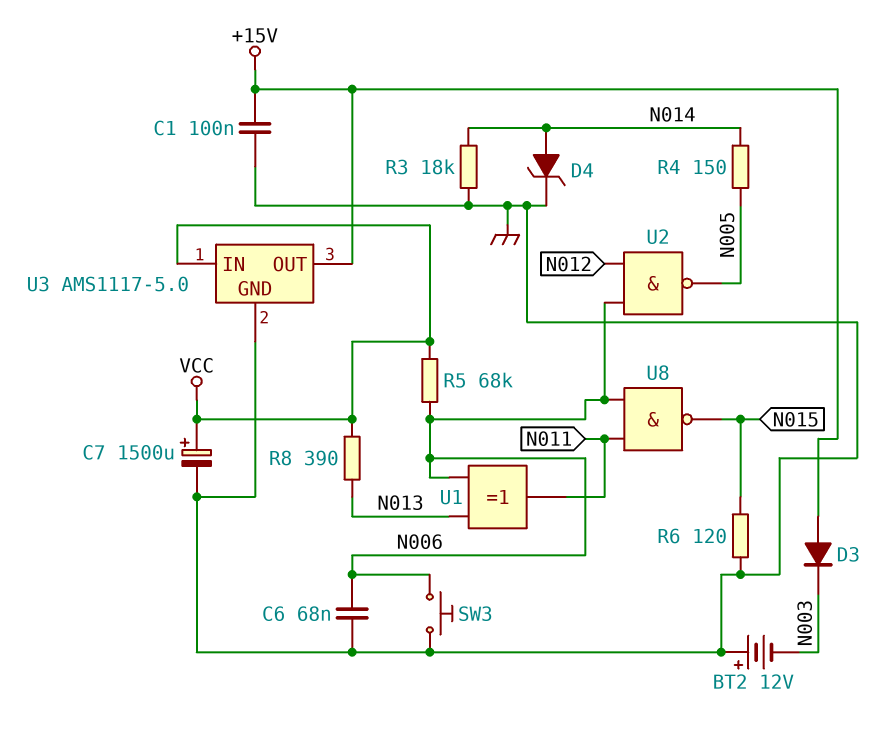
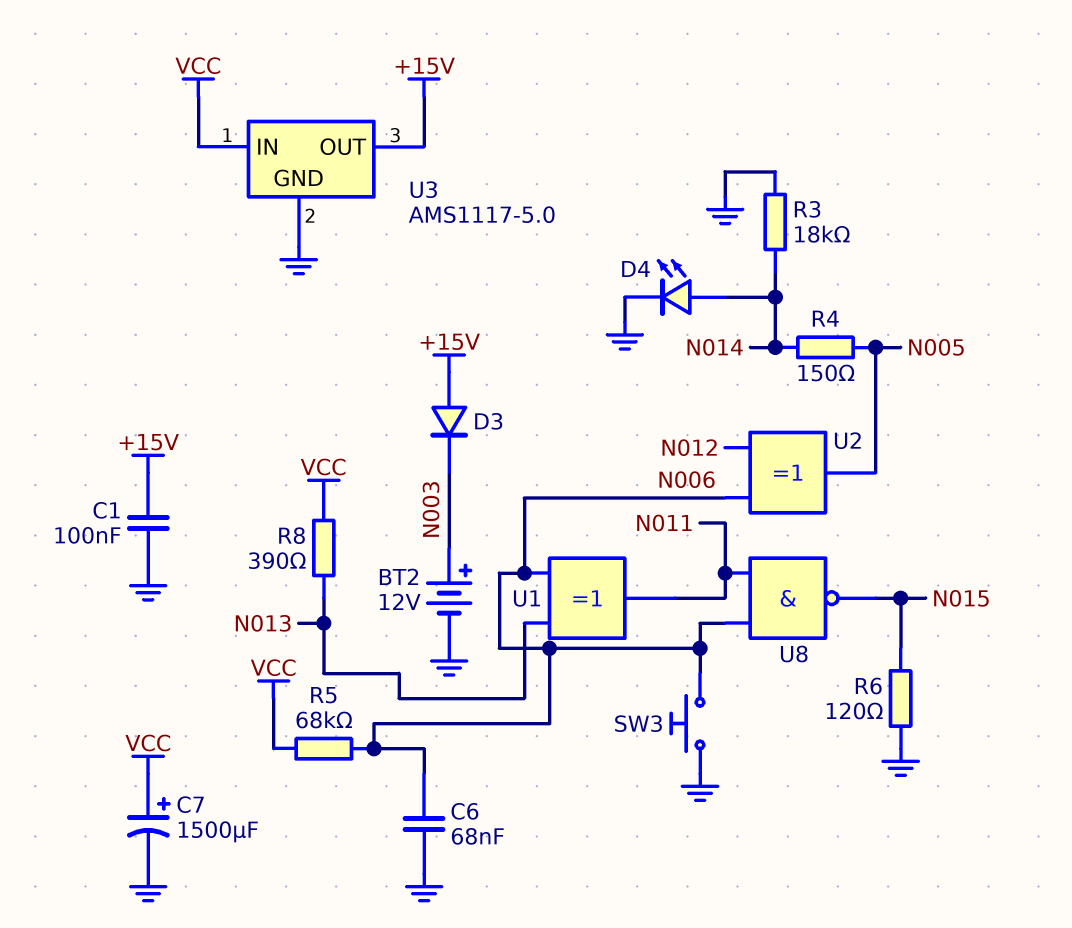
BT2: 12V (plus GND, minus N003) -> 12V (plus N003, minus GND)
D4: zener (A N014, K GND) -> LED (A N014, K GND)
U2: NAND (in N006, in N012, out N005) -> XOR (in N006, in N012, out N005)

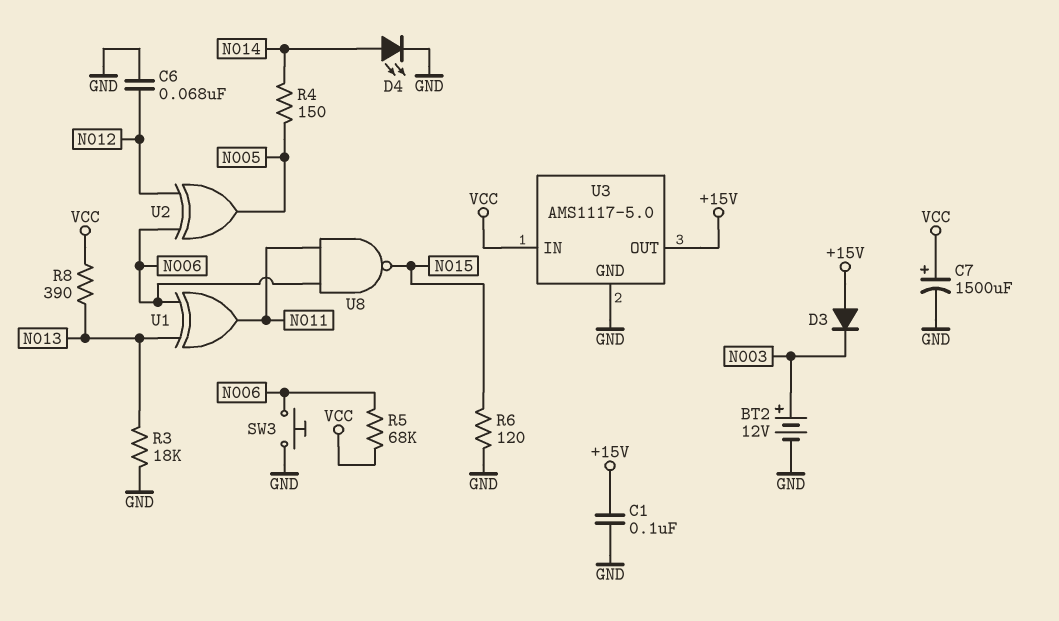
C6: 68nF (GND, N006) -> 68nF (GND, N012)
R3: 18k (GND, N014) -> 18k (GND, N013)

